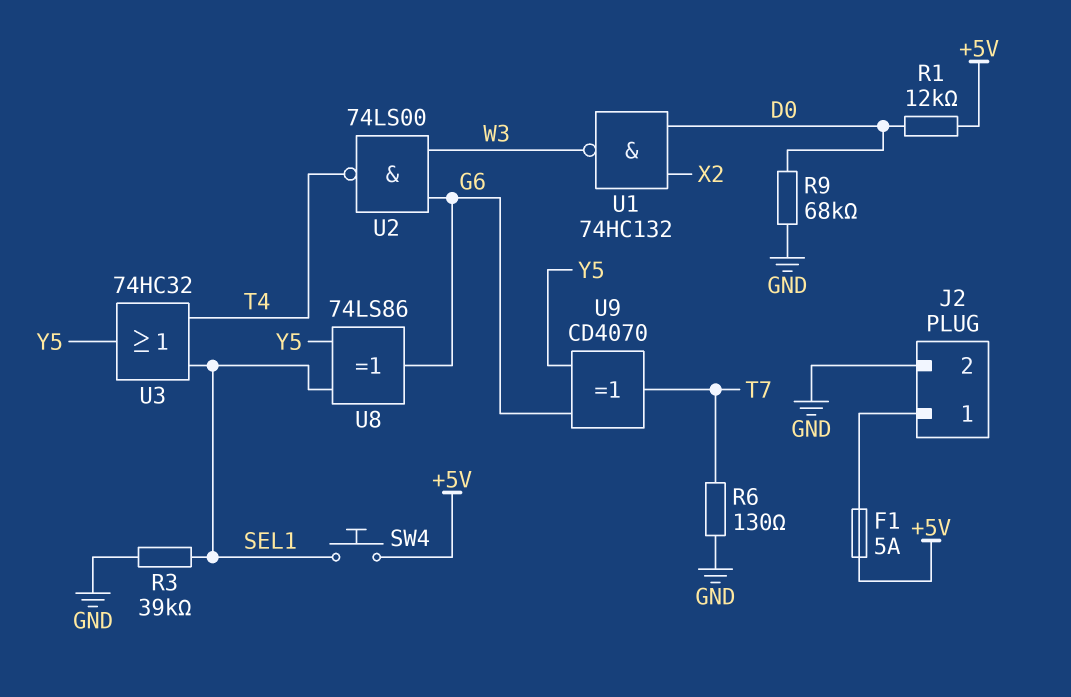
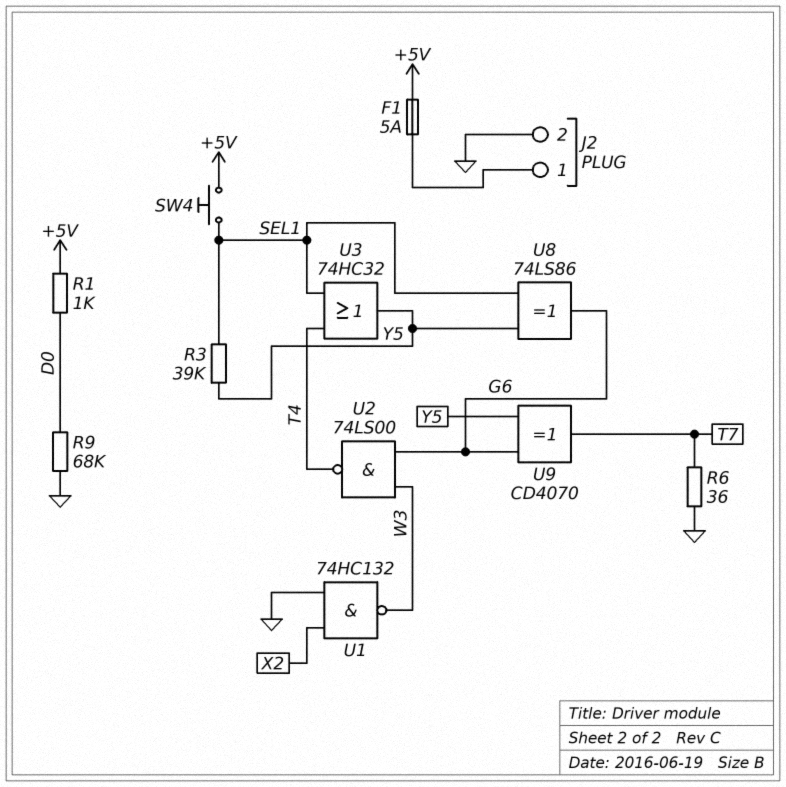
R1: 12k (+5V, D0) -> 1k (+5V, D0)
R3: 39k (GND, SEL1) -> 39k (SEL1, Y5)
R6: 130 (GND, T7) -> 36 (GND, T7)
U1: NAND 74HC132 (in D0, in X2, out W3) -> NAND 74HC132 (in GND, in X2, out W3)

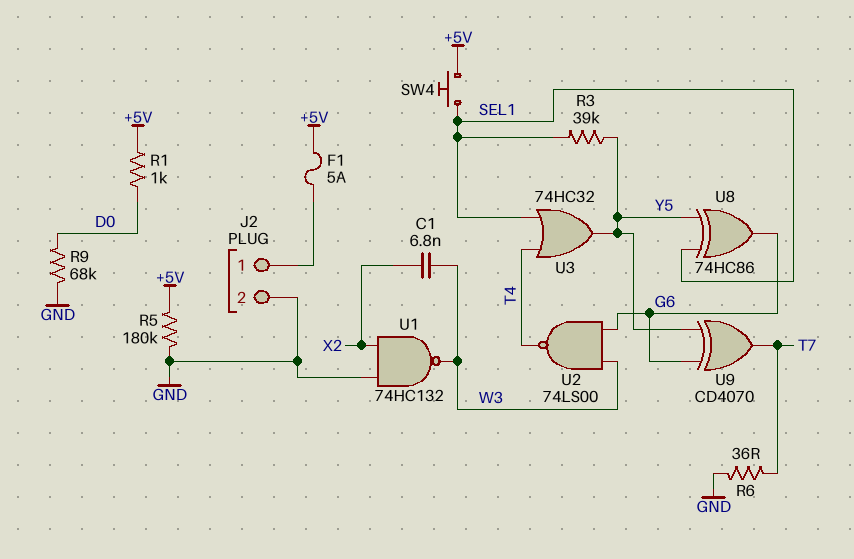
C1: none -> 6.8nF (W3, X2)
R5: none -> 180k (+5V, GND)
U8: XOR 74LS86 (in SEL1, in Y5, out G6) -> XOR 74HC86 (in SEL1, in Y5, out G6)

